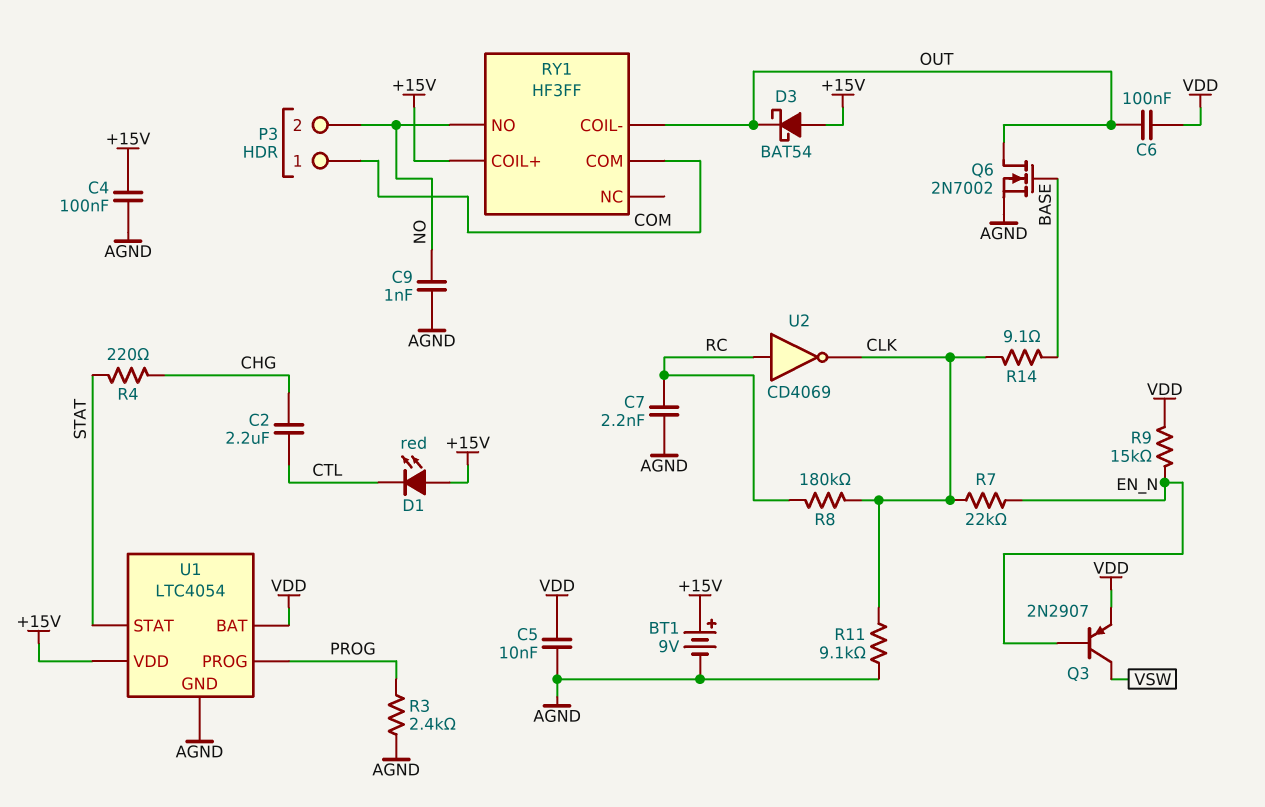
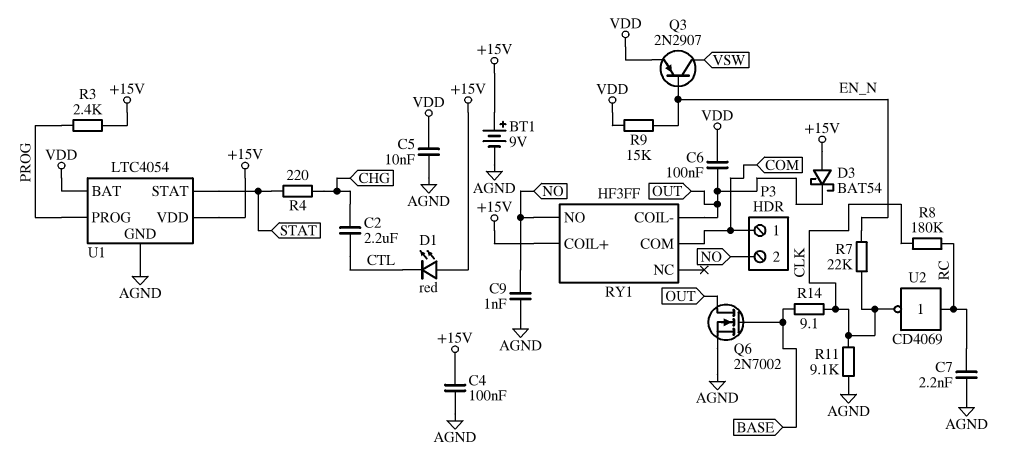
R3: 2.4k (AGND, PROG) -> 2.4k (+15V, PROG)

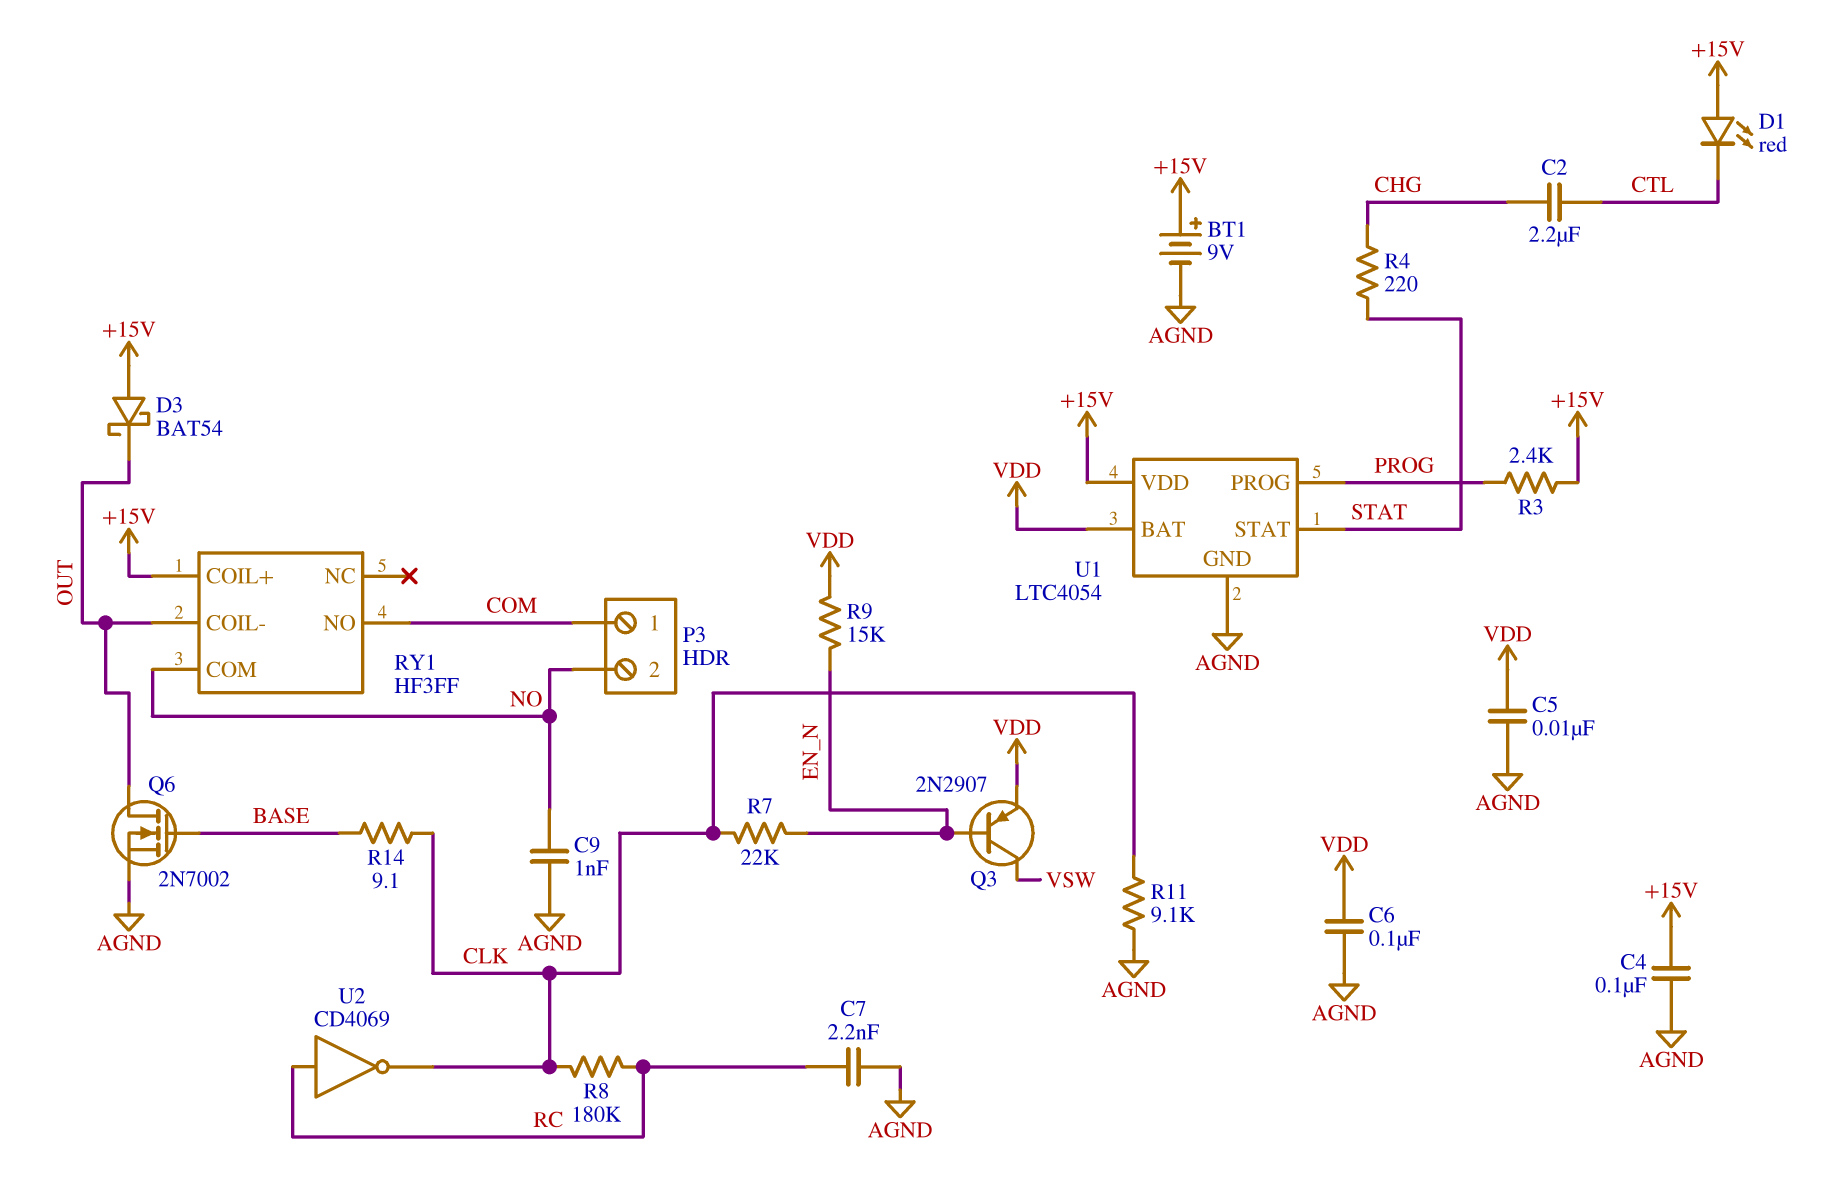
C6: 100nF (OUT, VDD) -> 100nF (AGND, VDD)
RY1 pin COM: COM -> NO
RY1 pin NO: NO -> COM

